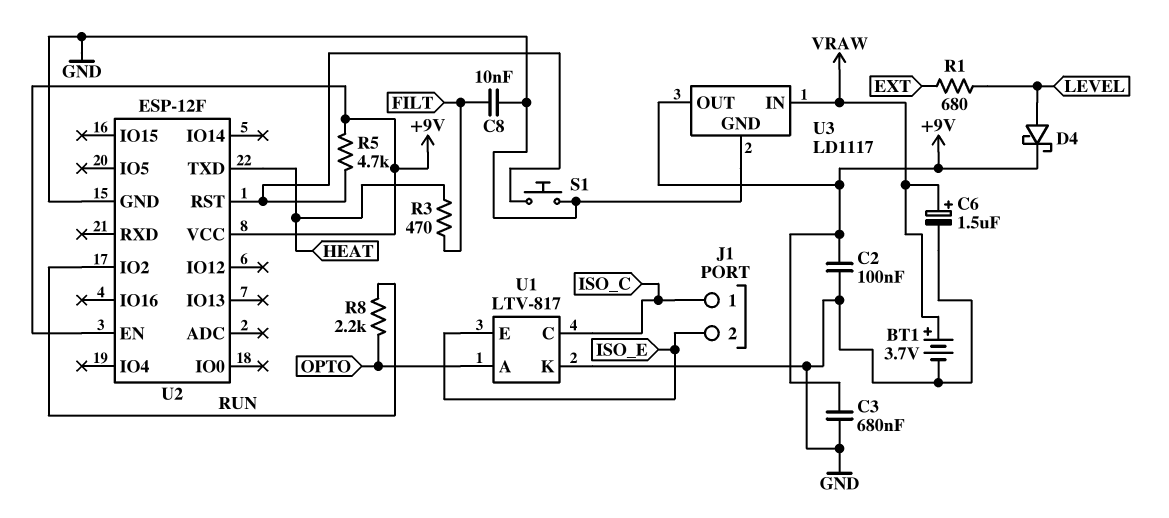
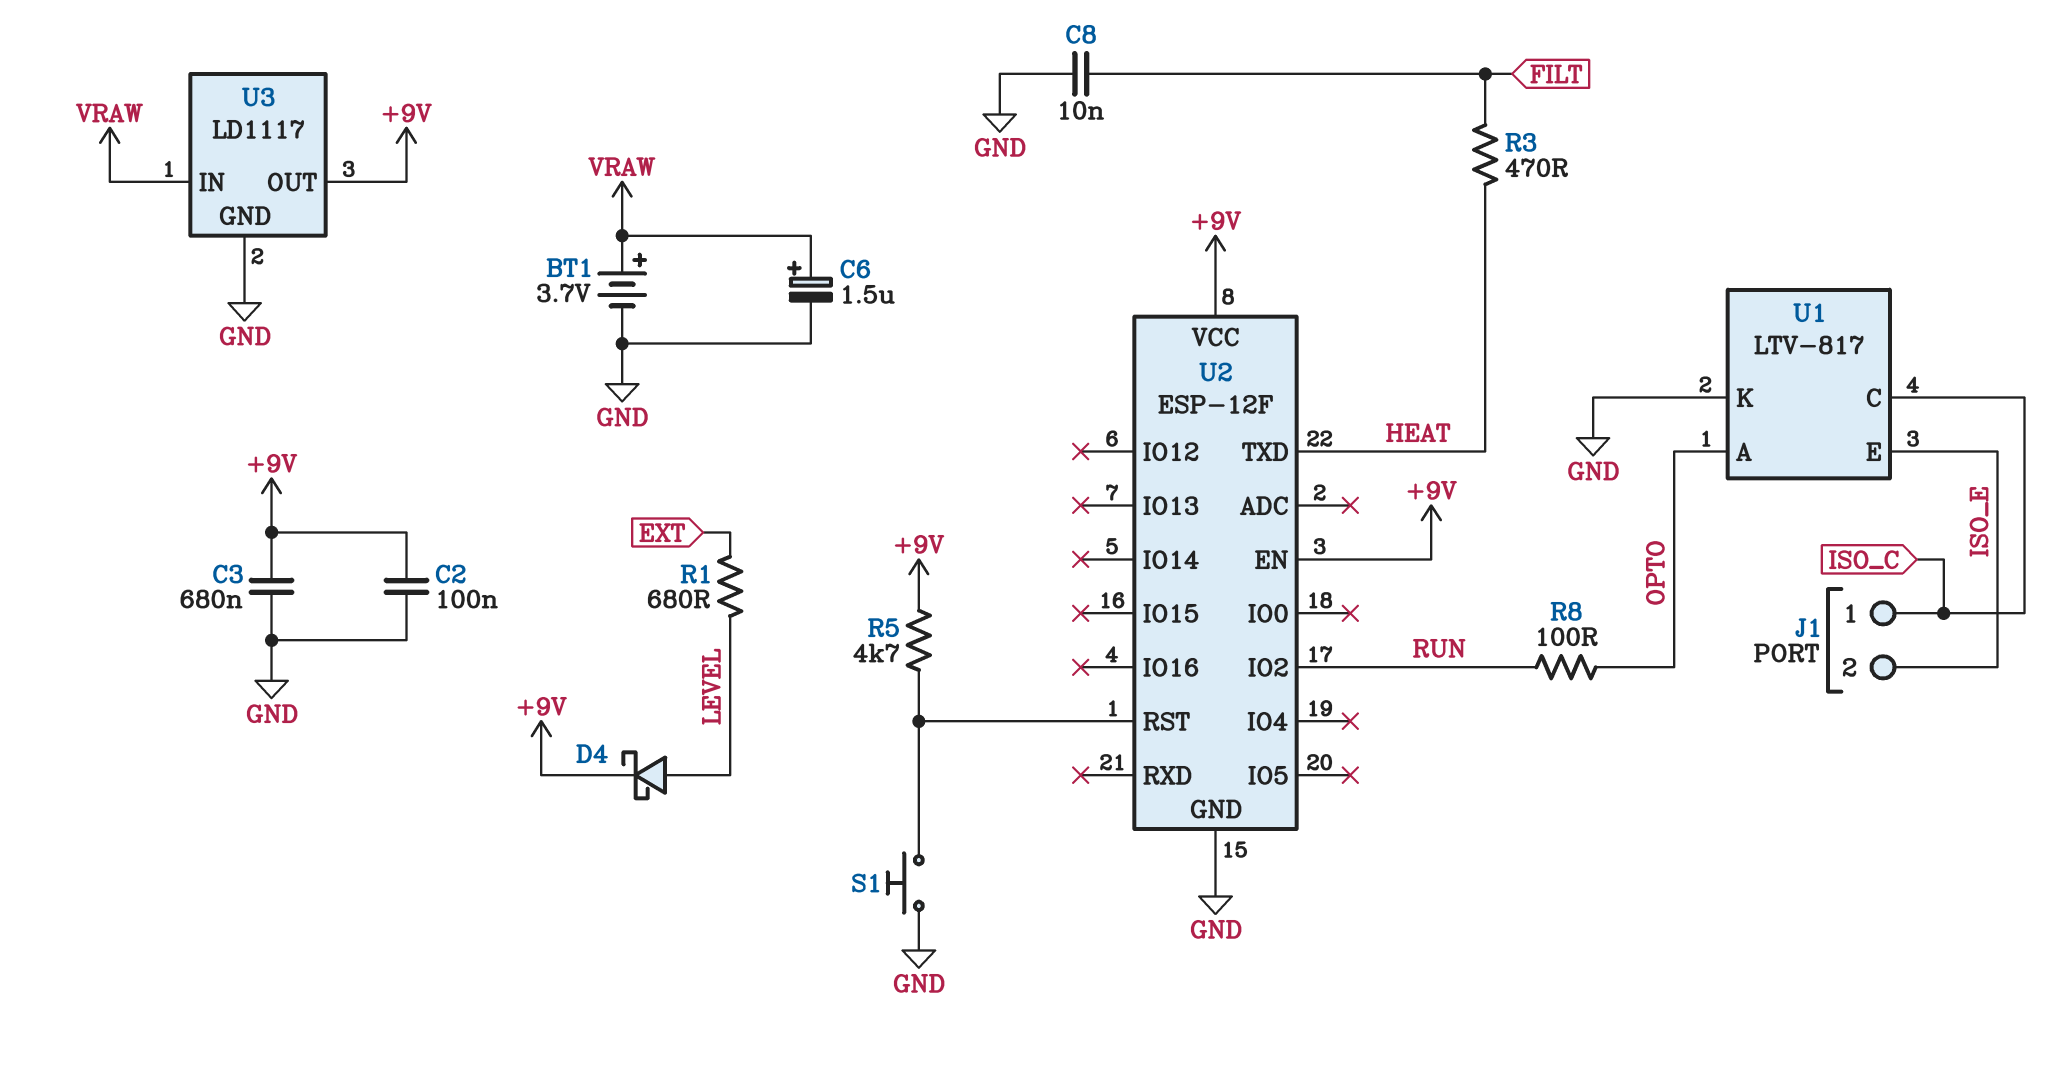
R8: 2.2k (OPTO, RUN) -> 100 (OPTO, RUN)

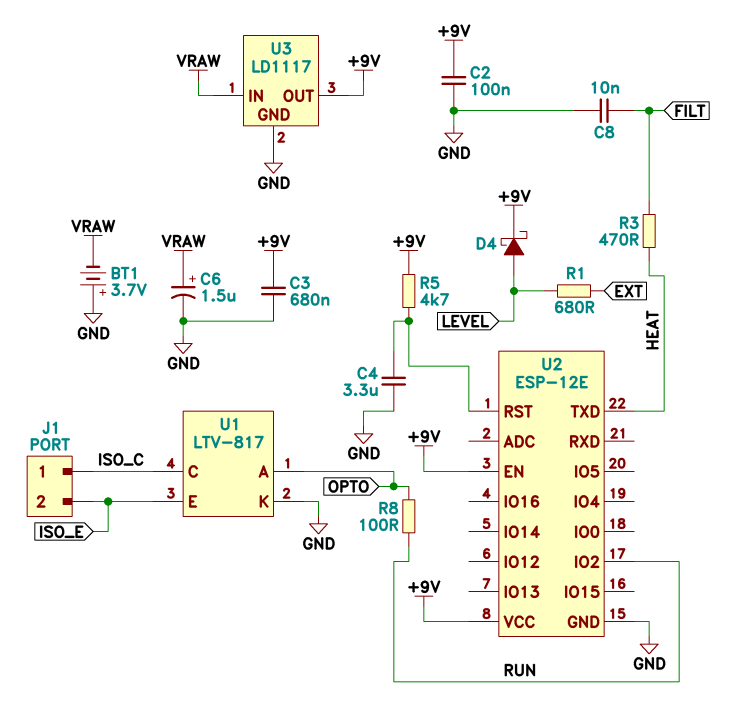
BT1: 3.7V (plus VRAW, minus GND) -> 3.7V (plus GND, minus VRAW)
C4: none -> 3.3uF (GND, U2/RST)
S1: button (GND, U2/RST) -> none
U2: ESP-12F -> ESP-12E

